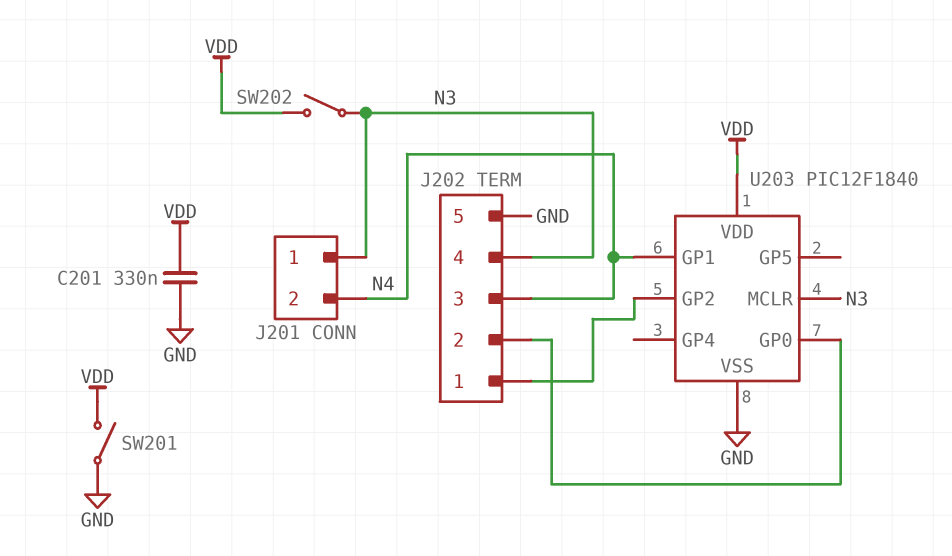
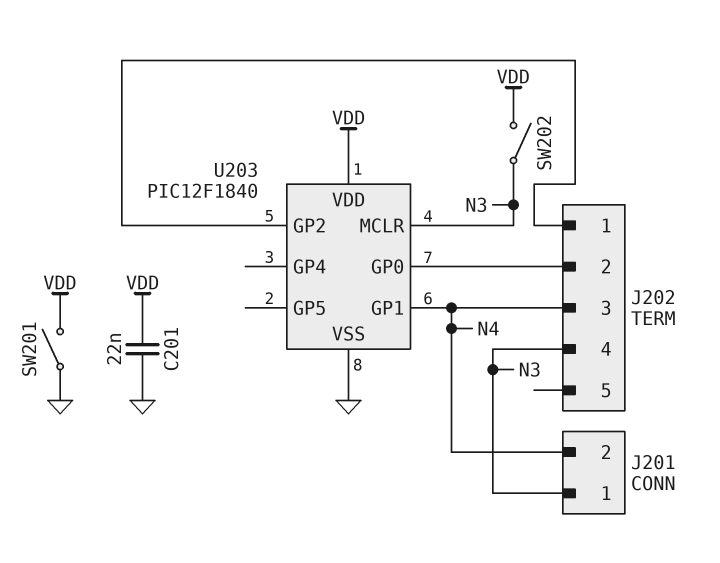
C201: 330nF (GND, VDD) -> 22nF (GND, VDD)
J202 pin 5: GND -> none

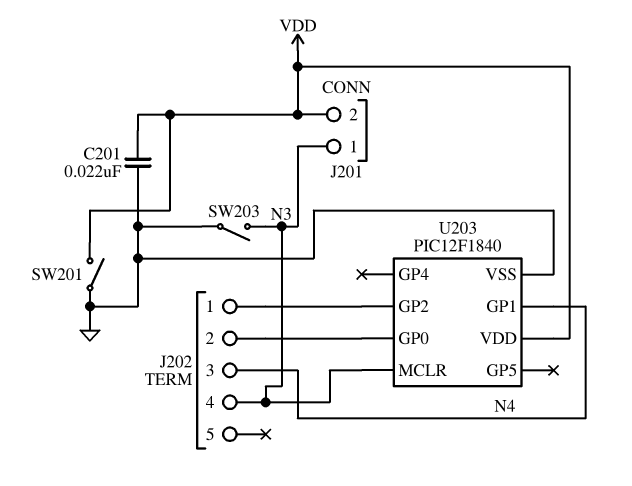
J201 pin 2: N4 -> VDD
SW202: switch (N3, VDD) -> none
SW203: none -> switch (GND, N3)

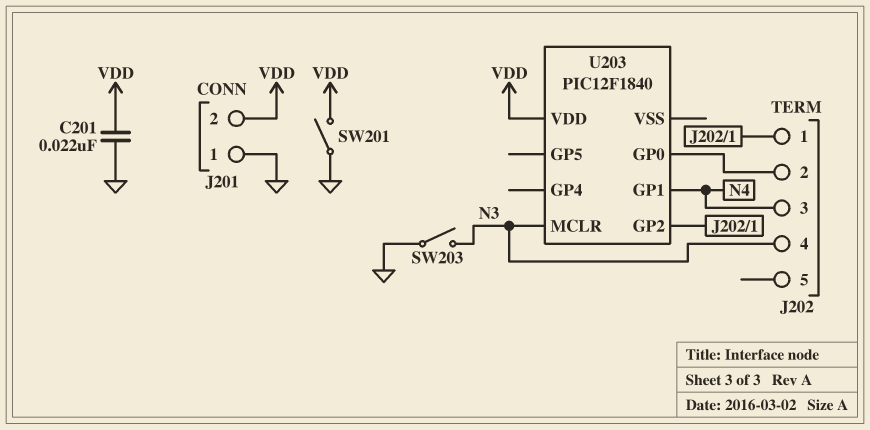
J201 pin 1: N3 -> GND
U203 pin VSS: GND -> none

